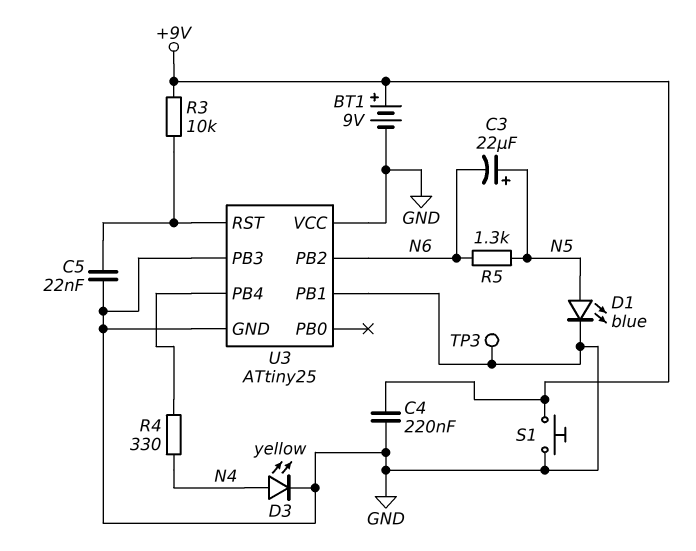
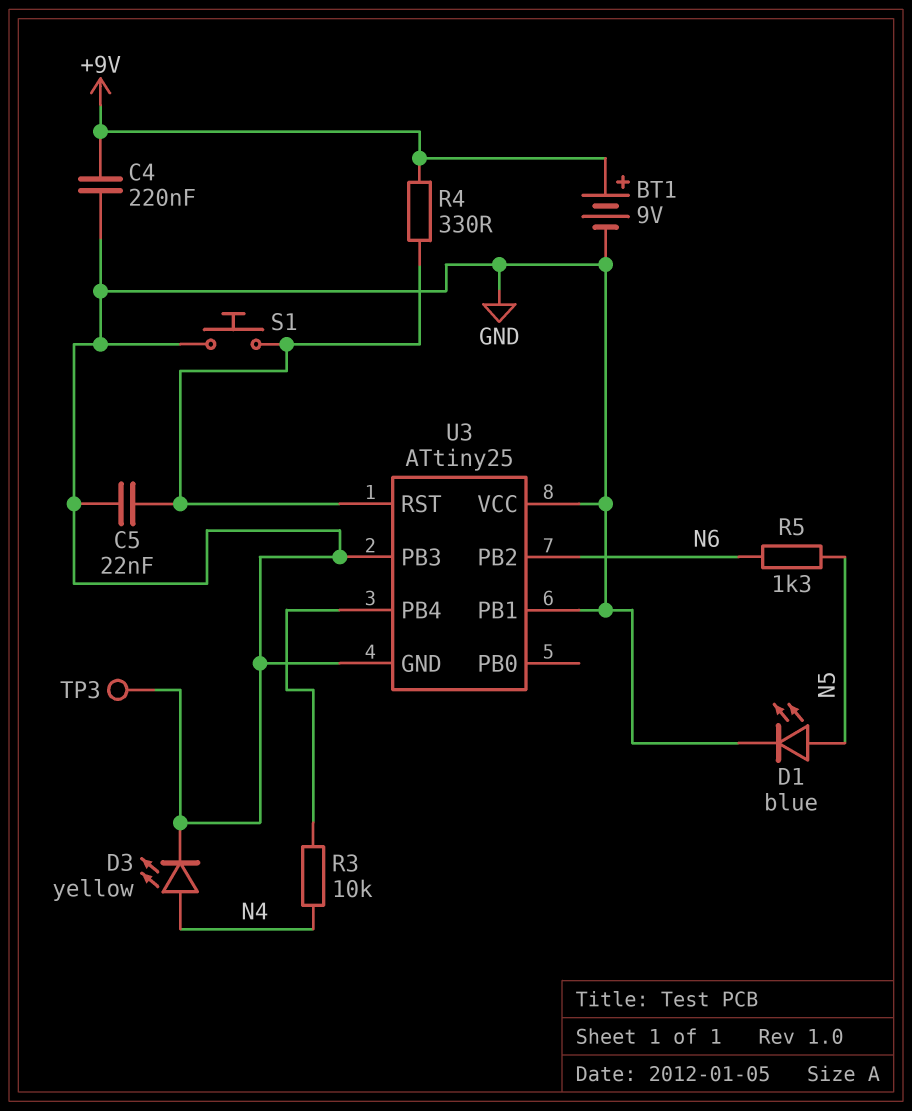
C3: 22uF (plus N5, minus N6) -> none
R3: 10k (+9V, U3/RST) -> 10k (N4, U3/PB4)
R4: 330 (N4, U3/PB4) -> 330 (+9V, U3/RST)
S1: button (+9V, GND) -> button (GND, U3/RST)

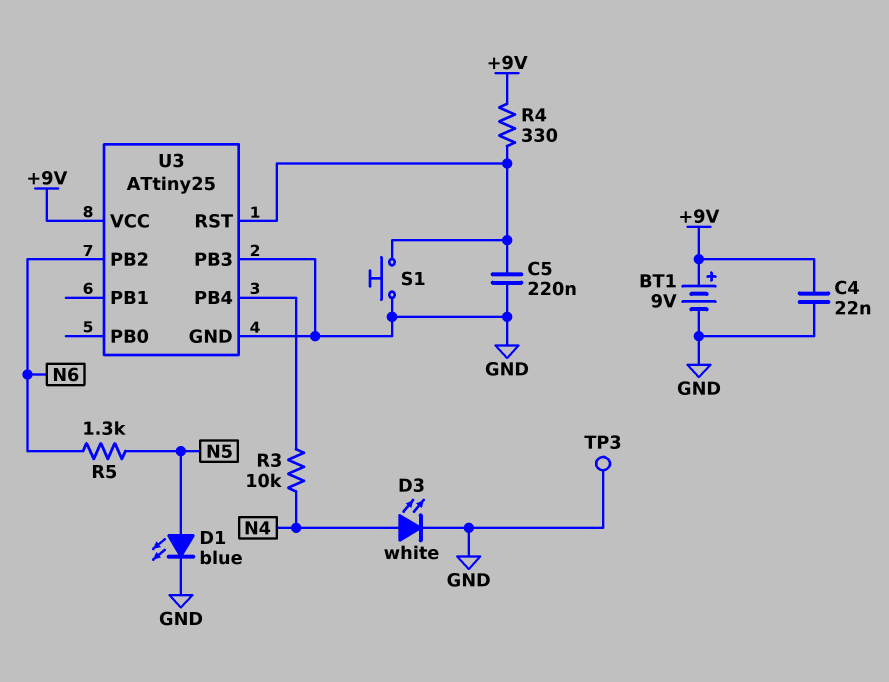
C4: 220nF (+9V, GND) -> 22nF (+9V, GND)
C5: 22nF (GND, U3/RST) -> 220nF (GND, U3/RST)
D3: LED yellow (A N4, K GND) -> LED white (A N4, K GND)
U3 pin PB1: GND -> none
U3 pin VCC: GND -> +9V

